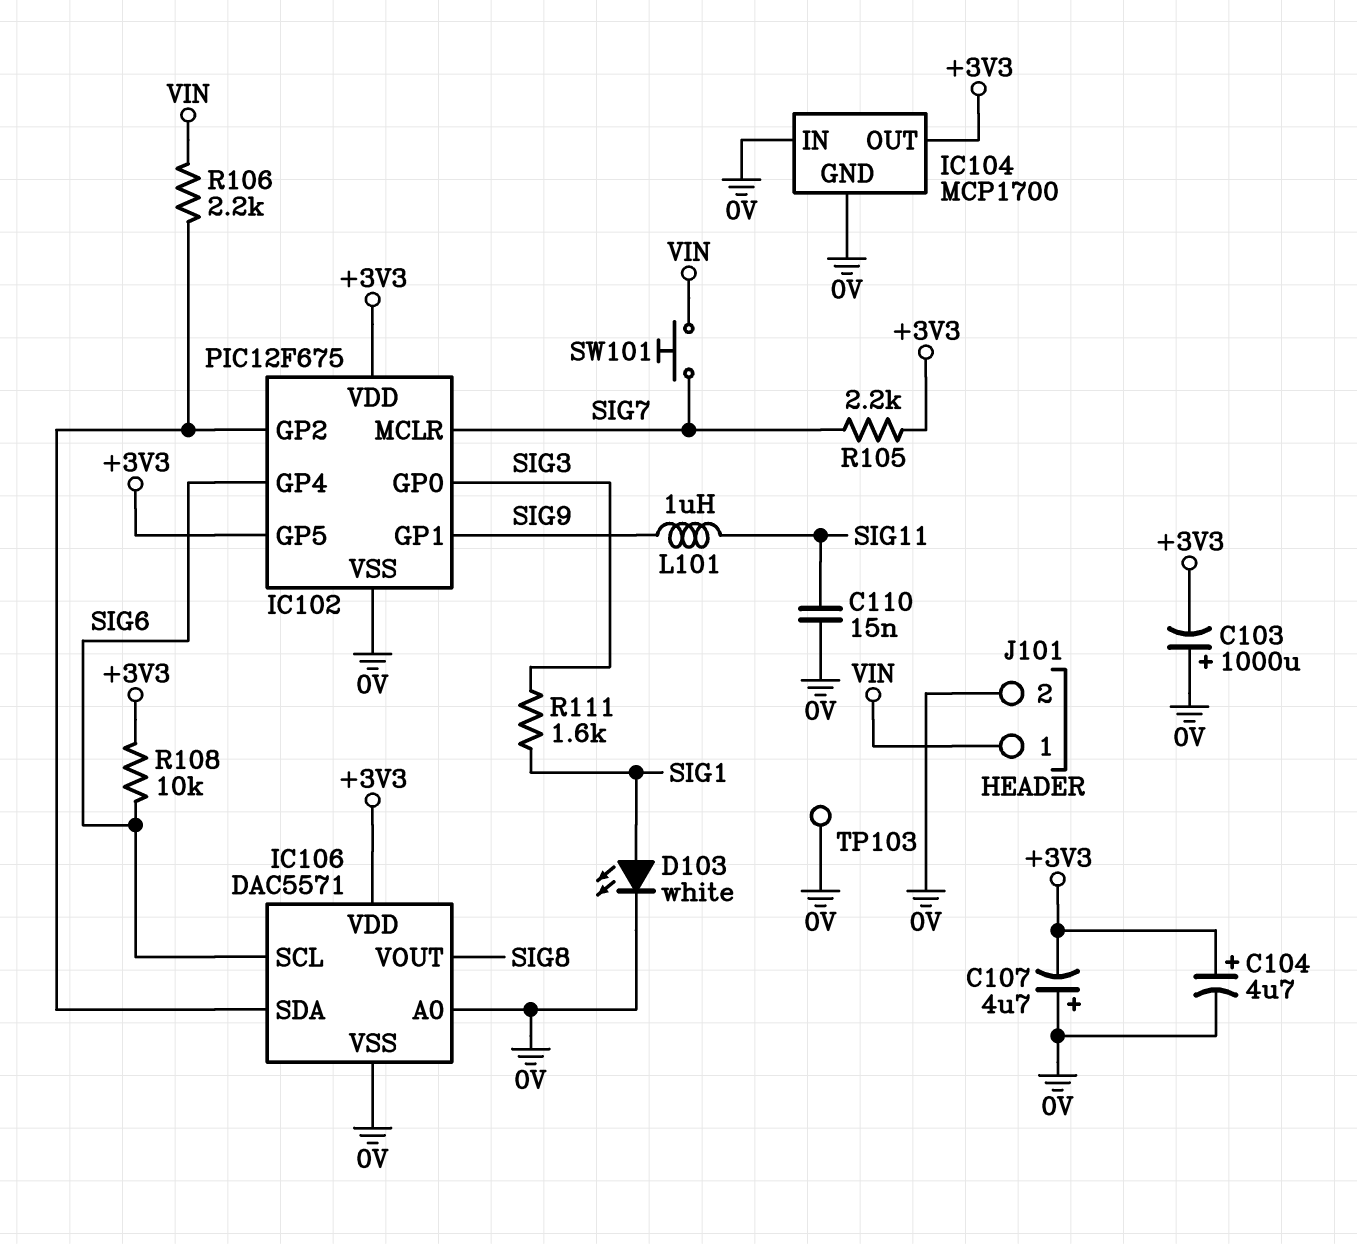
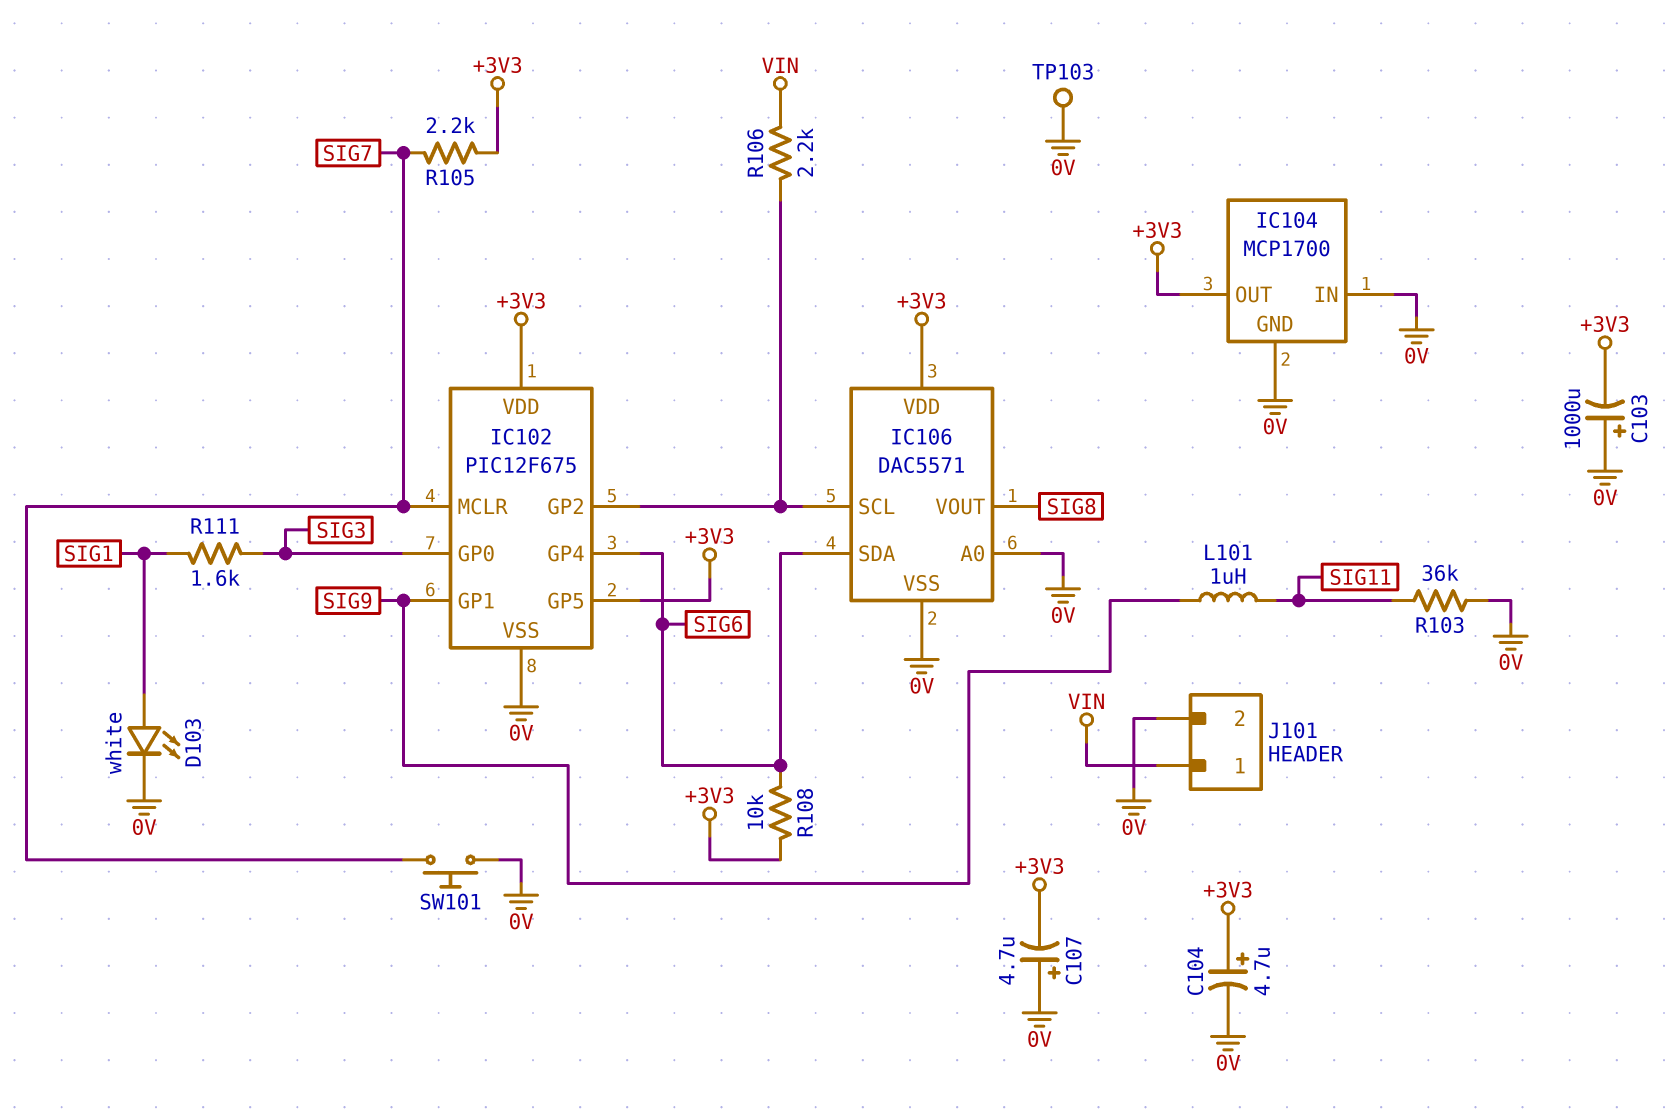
C110: 15nF (0V, SIG11) -> none
IC106 pin SCL: SIG6 -> IC102/GP2
IC106 pin SDA: IC102/GP2 -> SIG6
R103: none -> 36k (0V, SIG11)
SW101: button (SIG7, VIN) -> button (0V, SIG7)

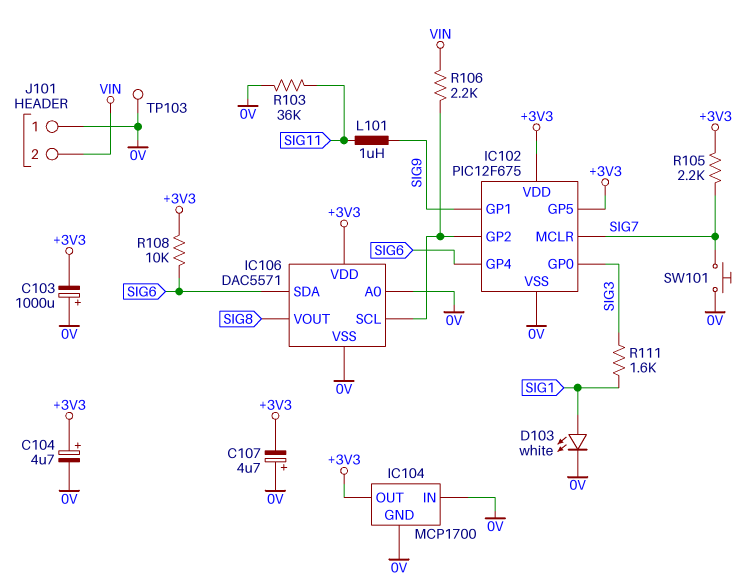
J101 pin 1: VIN -> 0V
J101 pin 2: 0V -> VIN

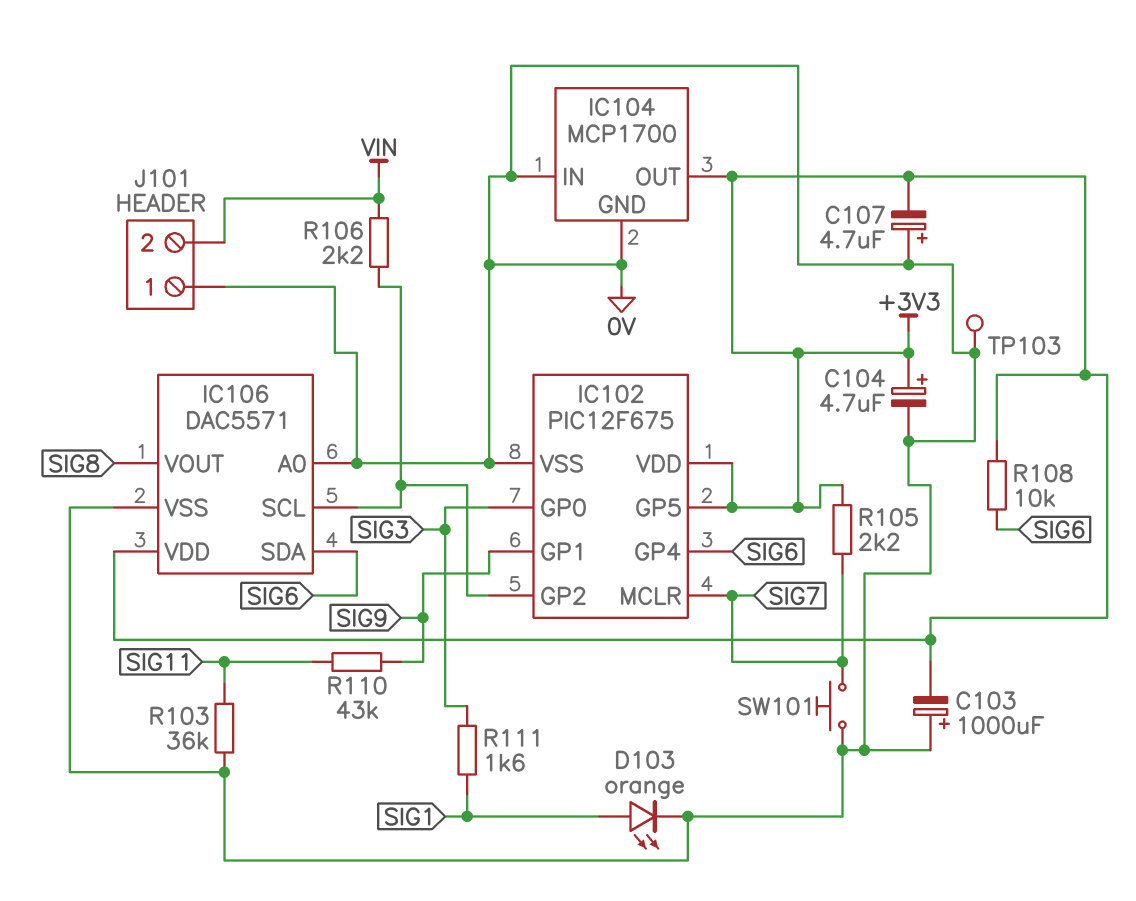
D103: LED white (A SIG1, K 0V) -> LED orange (A SIG1, K 0V)
L101: 1uH (SIG9, SIG11) -> none
R110: none -> 43k (SIG9, SIG11)

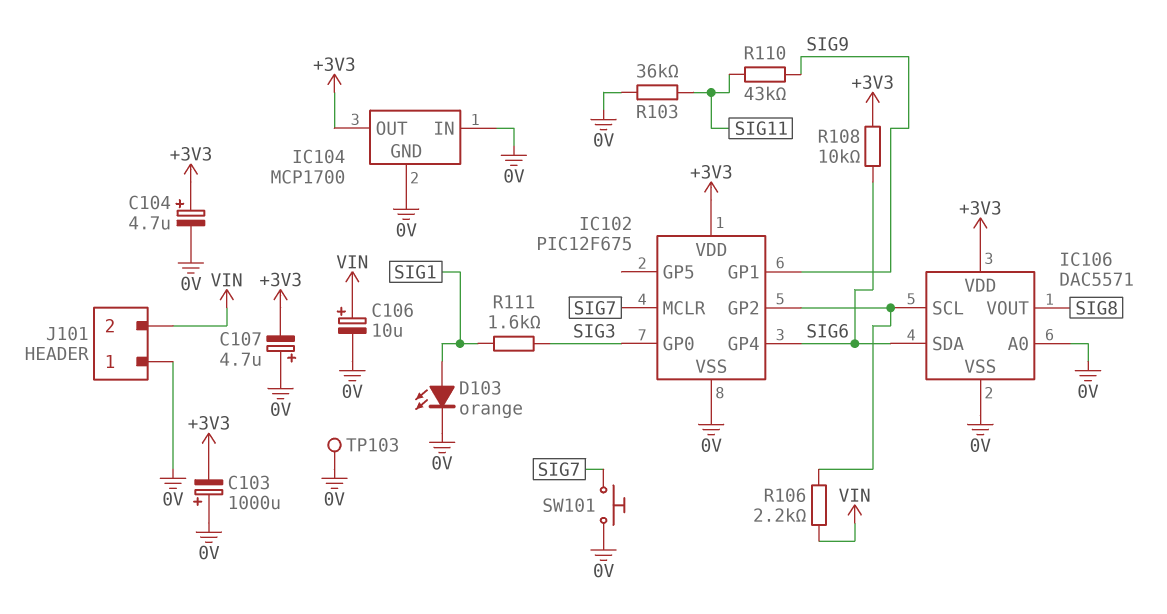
C106: none -> 10uF (plus VIN, minus 0V)
IC102 pin GP5: +3V3 -> none
R105: 2.2k (+3V3, SIG7) -> none

